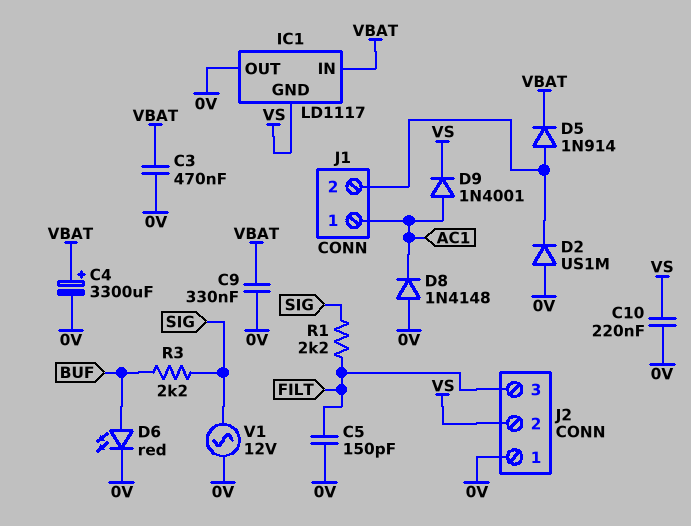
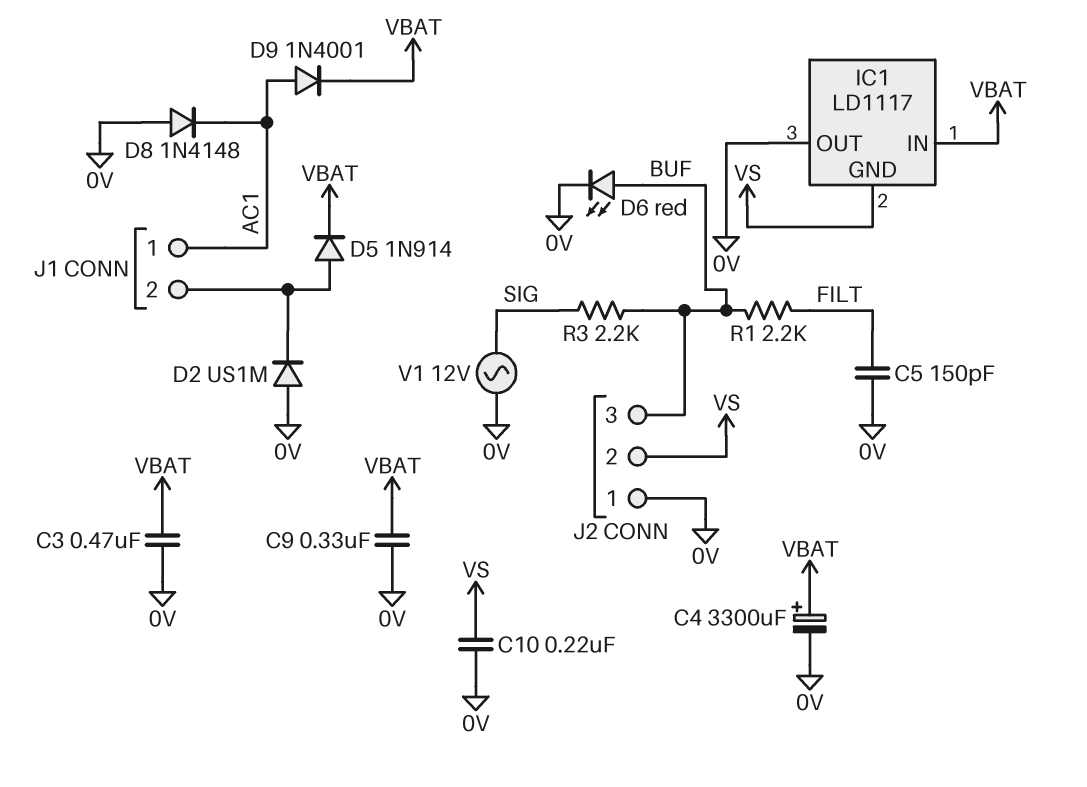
D9: diode 1N4001 (A AC1, K VS) -> diode 1N4001 (A AC1, K VBAT)
J2 pin 3: FILT -> BUF
R1: 2.2k (FILT, SIG) -> 2.2k (BUF, FILT)

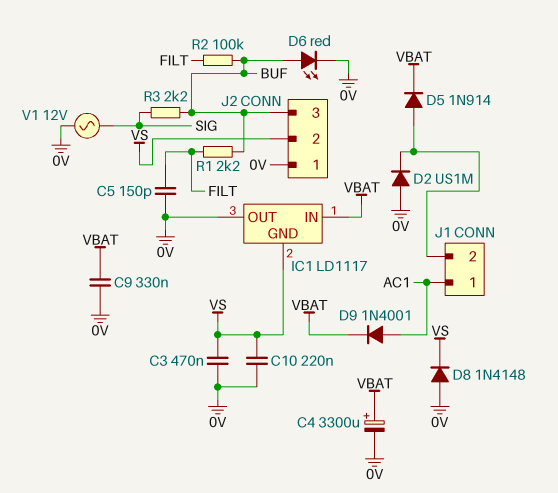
C3: 470nF (0V, VBAT) -> 470nF (0V, VS)
D8: diode 1N4148 (A 0V, K AC1) -> diode 1N4148 (A 0V, K VS)
R2: none -> 100k (BUF, FILT)

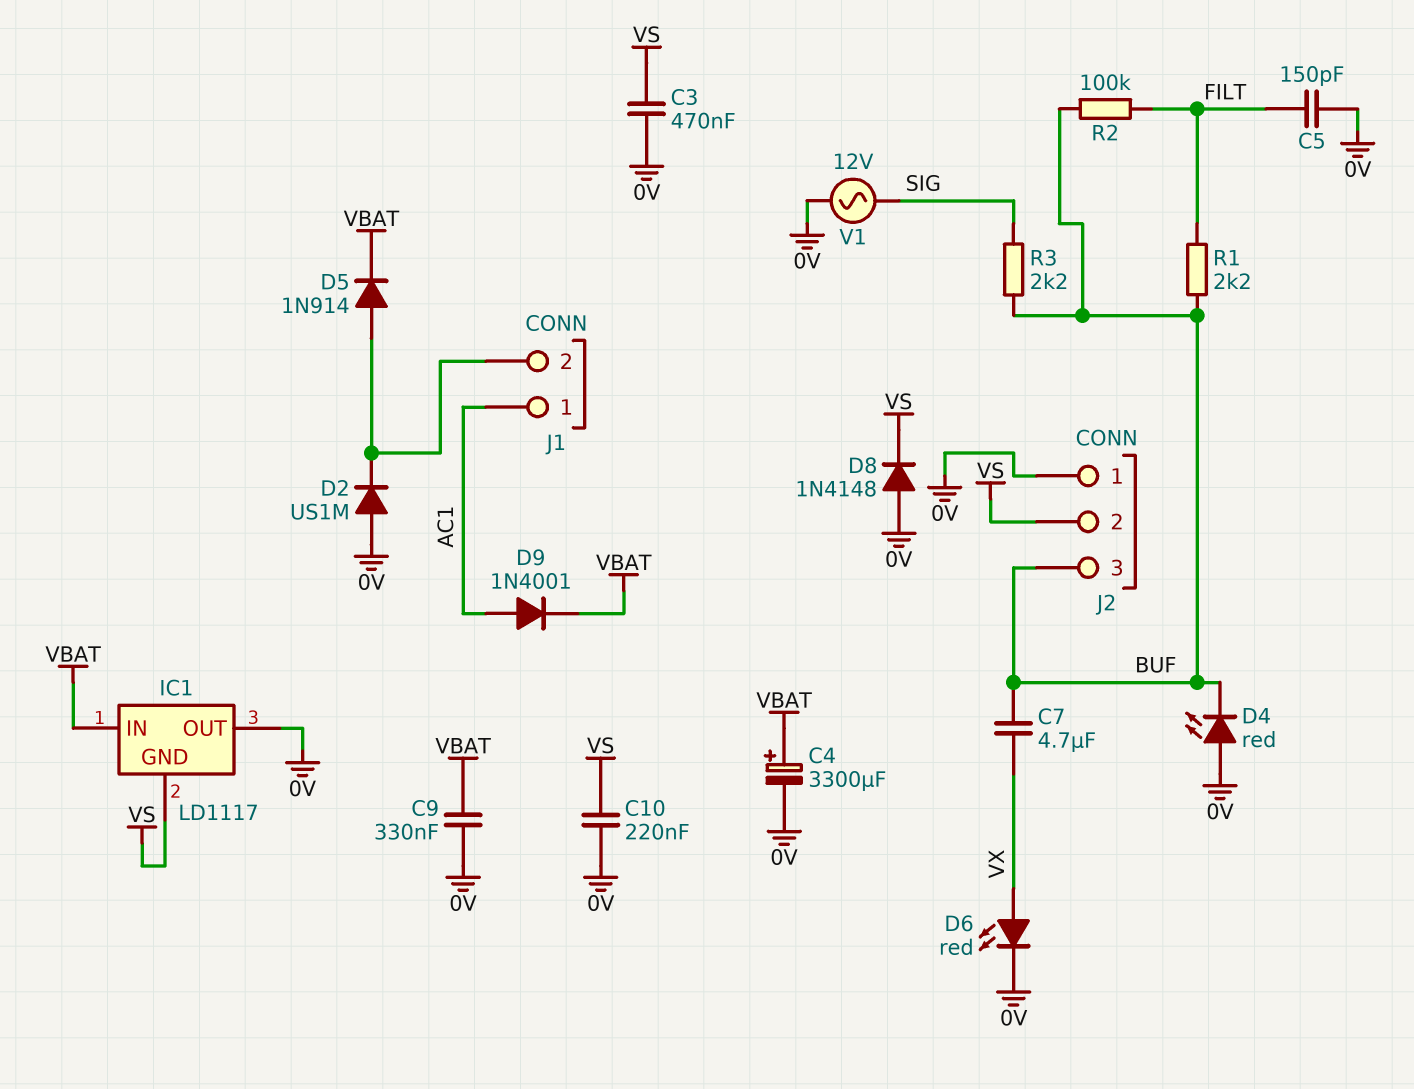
C7: none -> 4.7uF (BUF, VX)
D4: none -> LED red (A 0V, K BUF)
D6: LED red (A BUF, K 0V) -> LED red (A VX, K 0V)

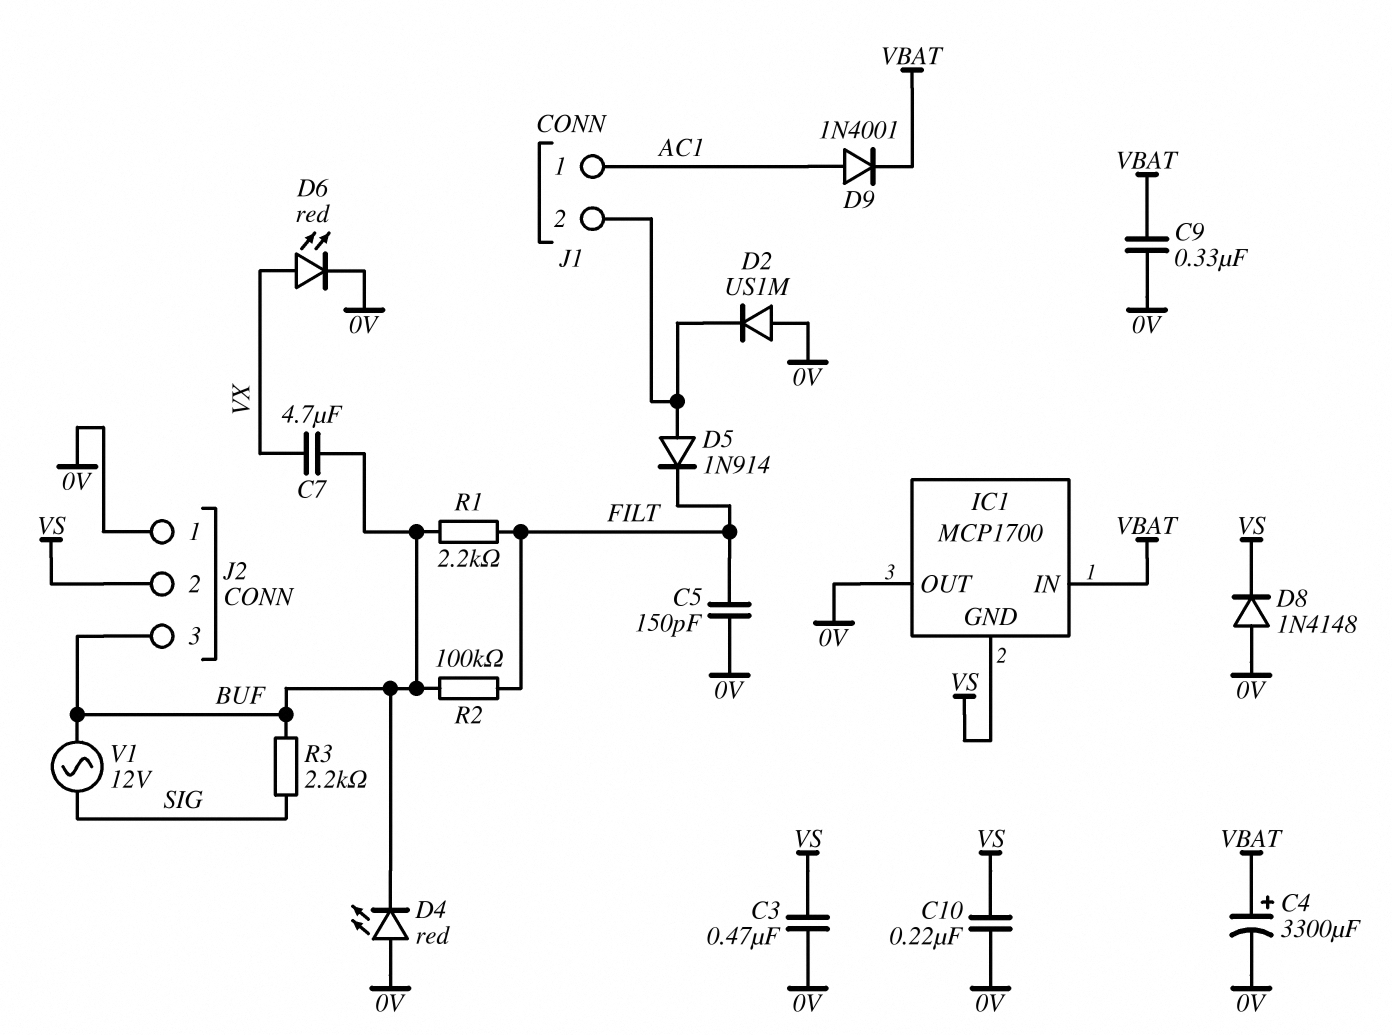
D5: diode 1N914 (A J1/2, K VBAT) -> diode 1N914 (A J1/2, K FILT)
IC1: LD1117 -> MCP1700
V1: AC 12V (0V, SIG) -> AC 12V (BUF, SIG)

